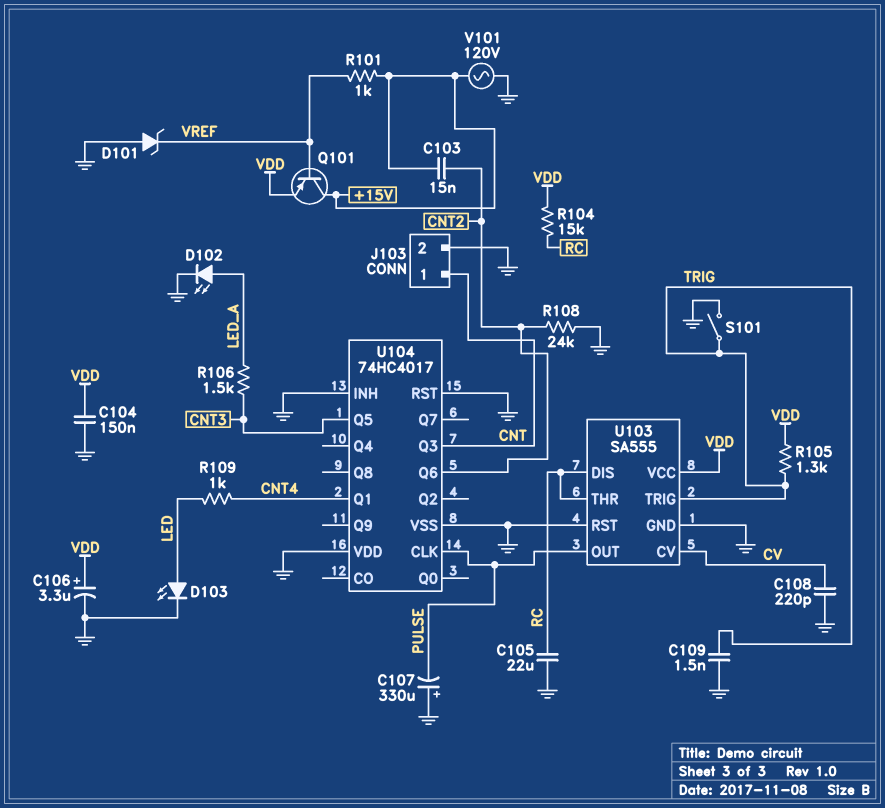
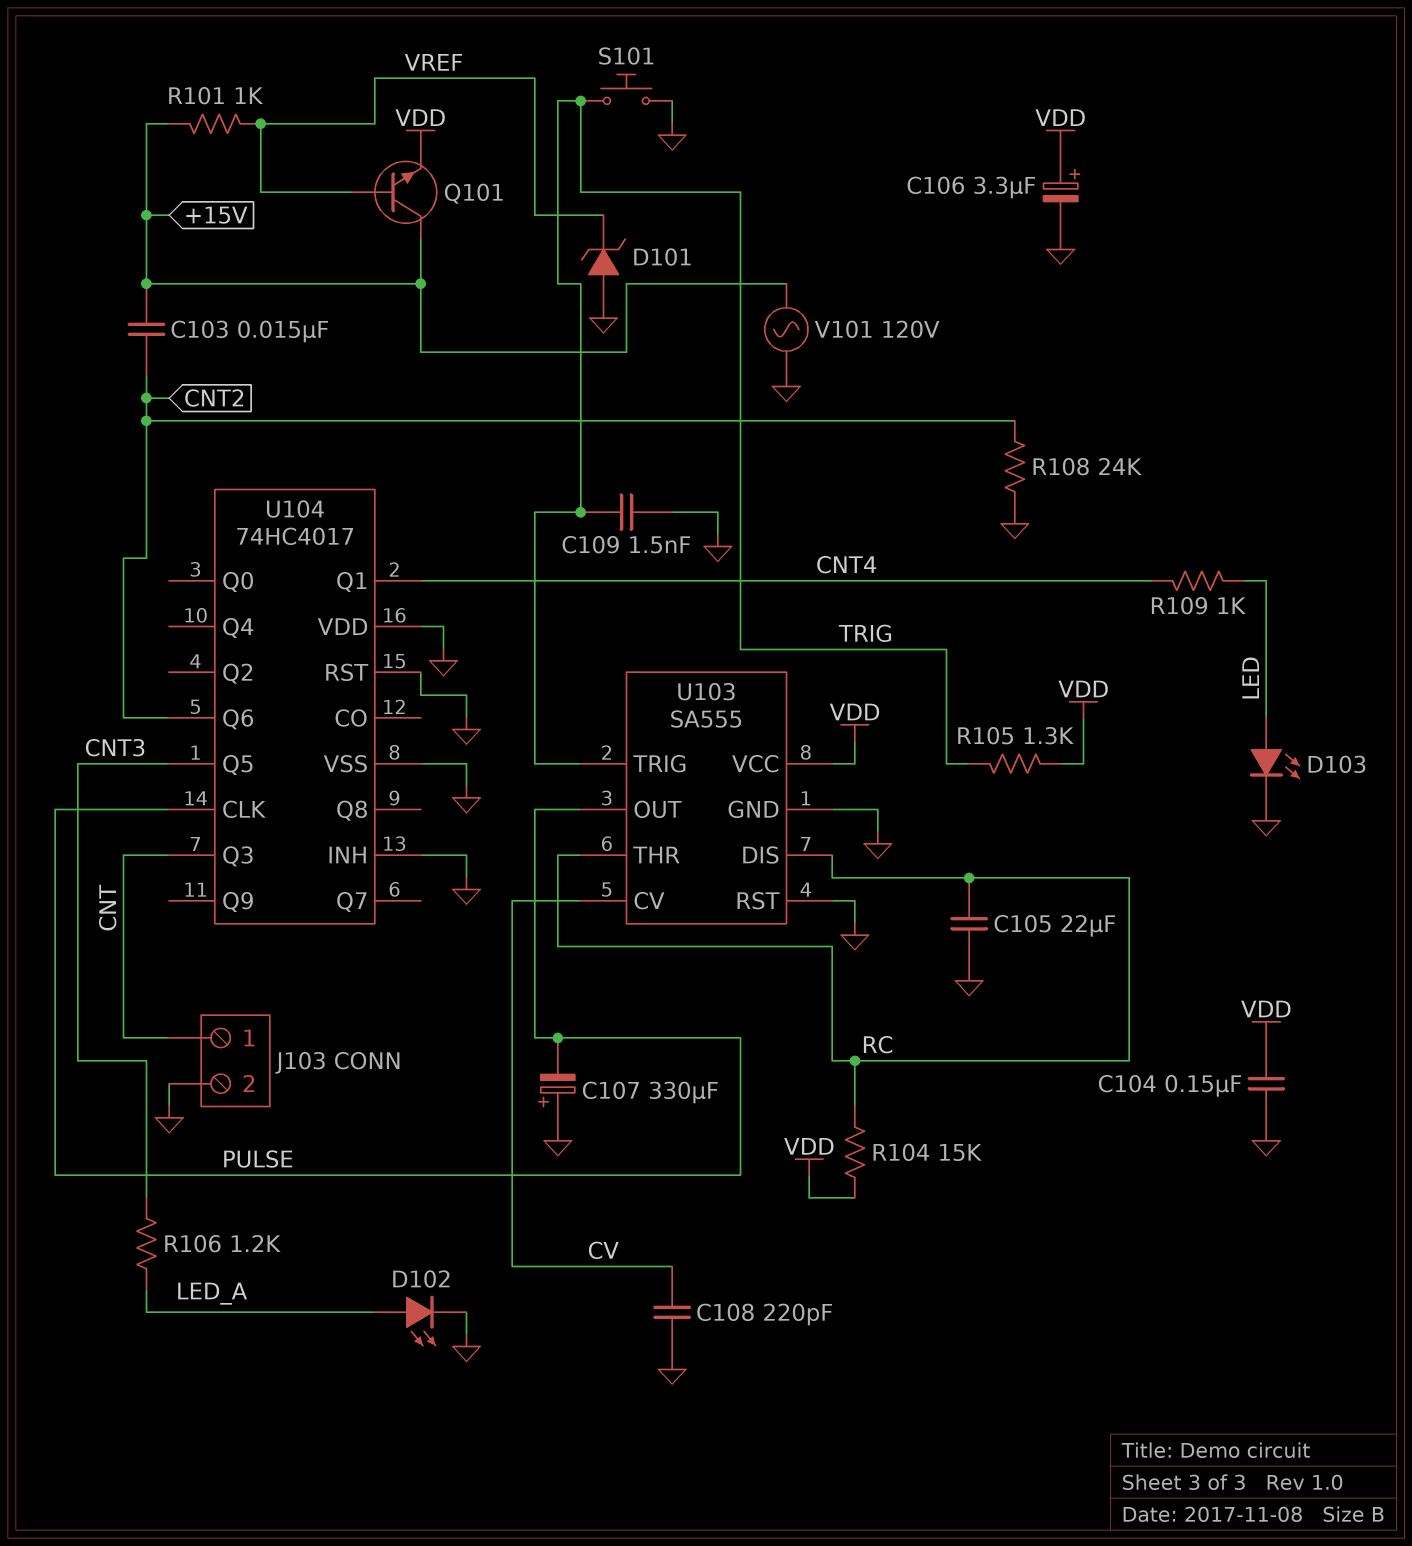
Q101: PNP (B VREF, C +15V, E VDD) -> NPN (B VREF, C +15V, E VDD)
R106: 1.5k (CNT3, LED_A) -> 1.2k (CNT3, LED_A)
S101: switch (GND, TRIG) -> button (GND, TRIG)

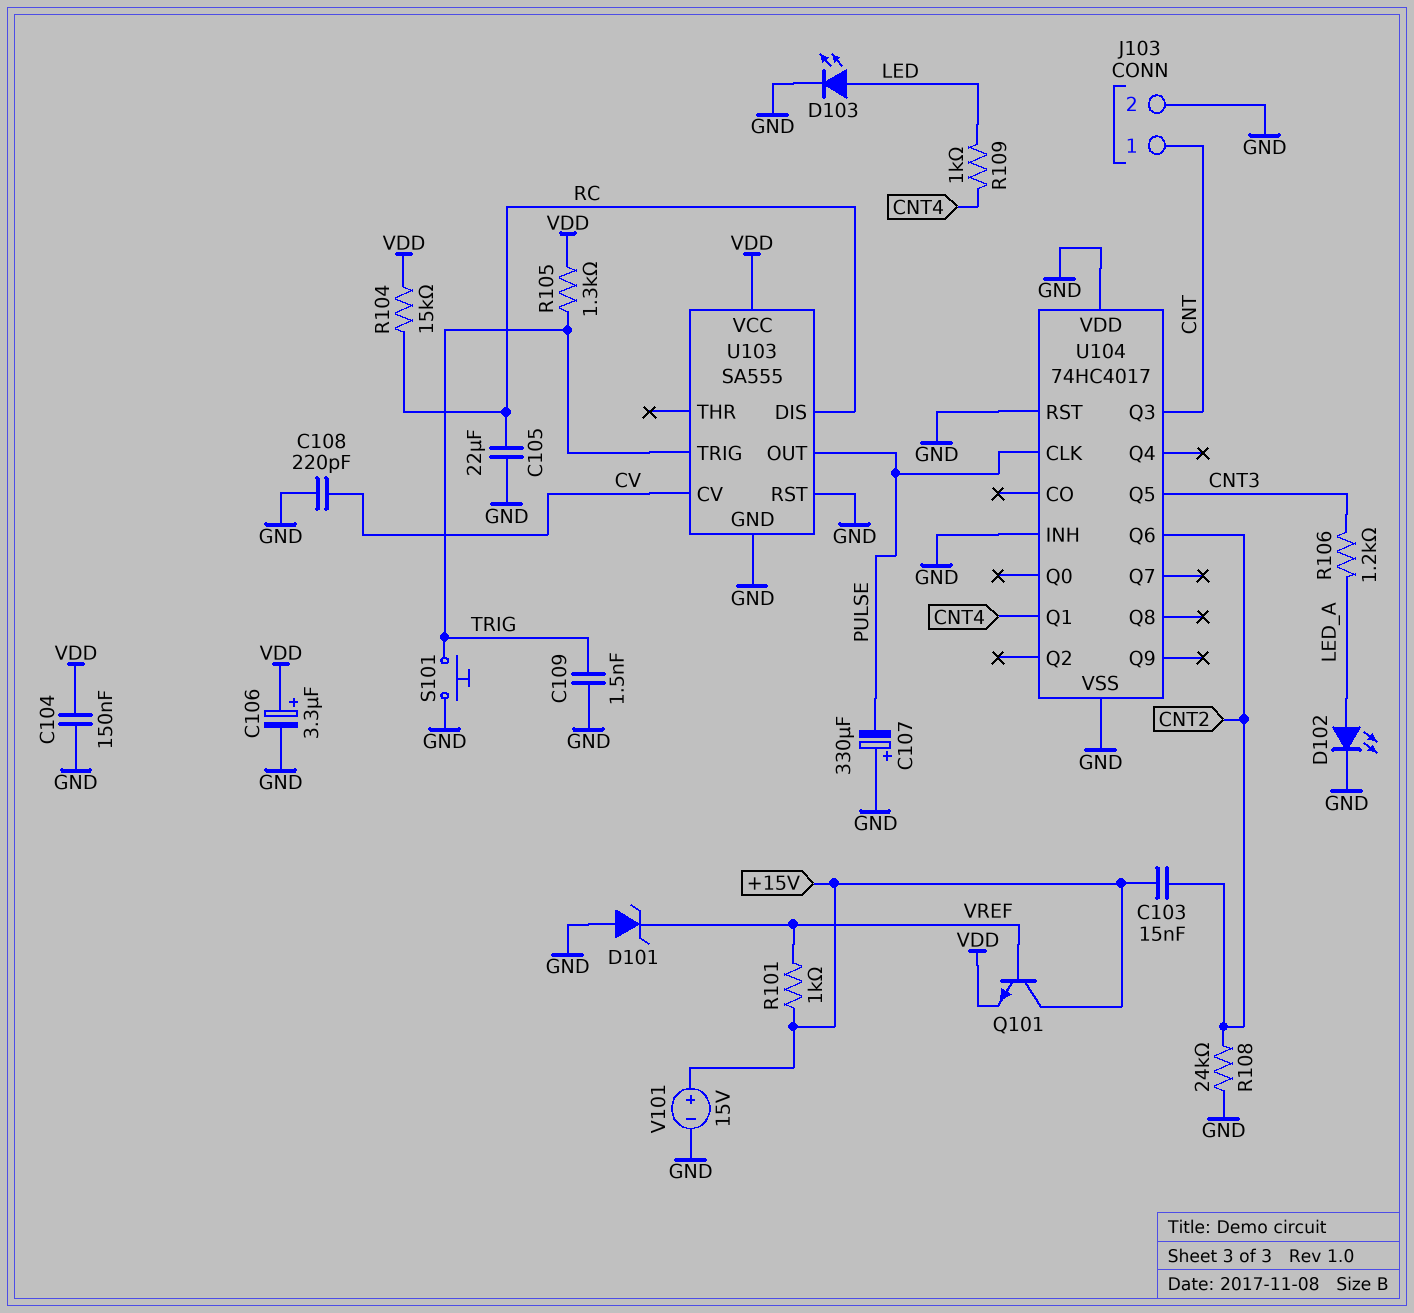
U103 pin THR: RC -> none
V101: AC 120V (+15V, GND) -> 15V (plus +15V, minus GND)

